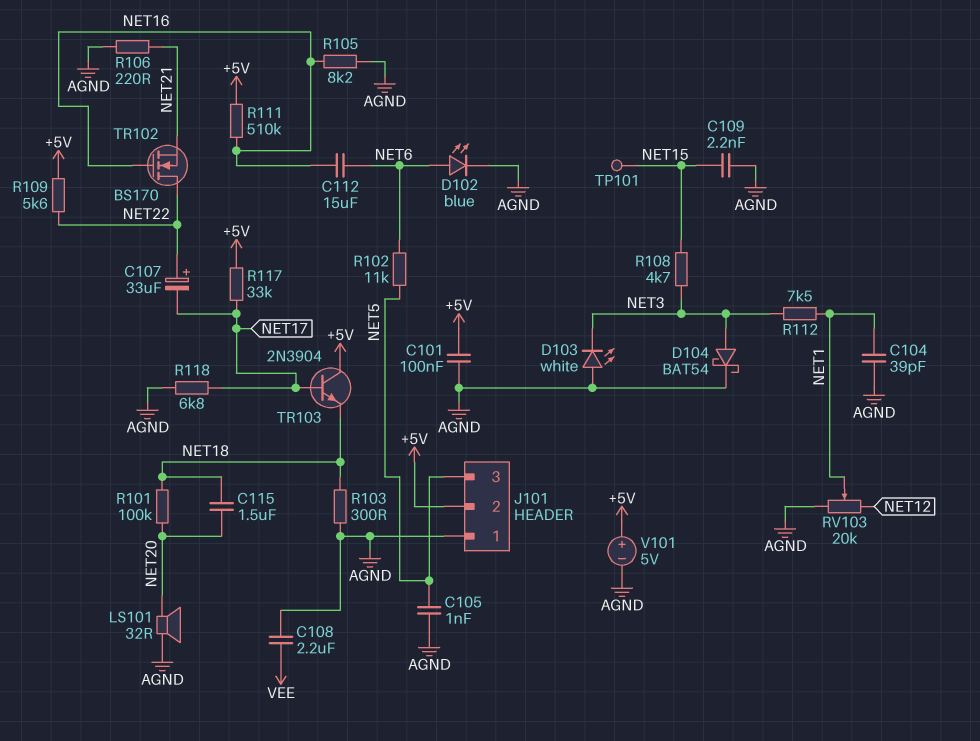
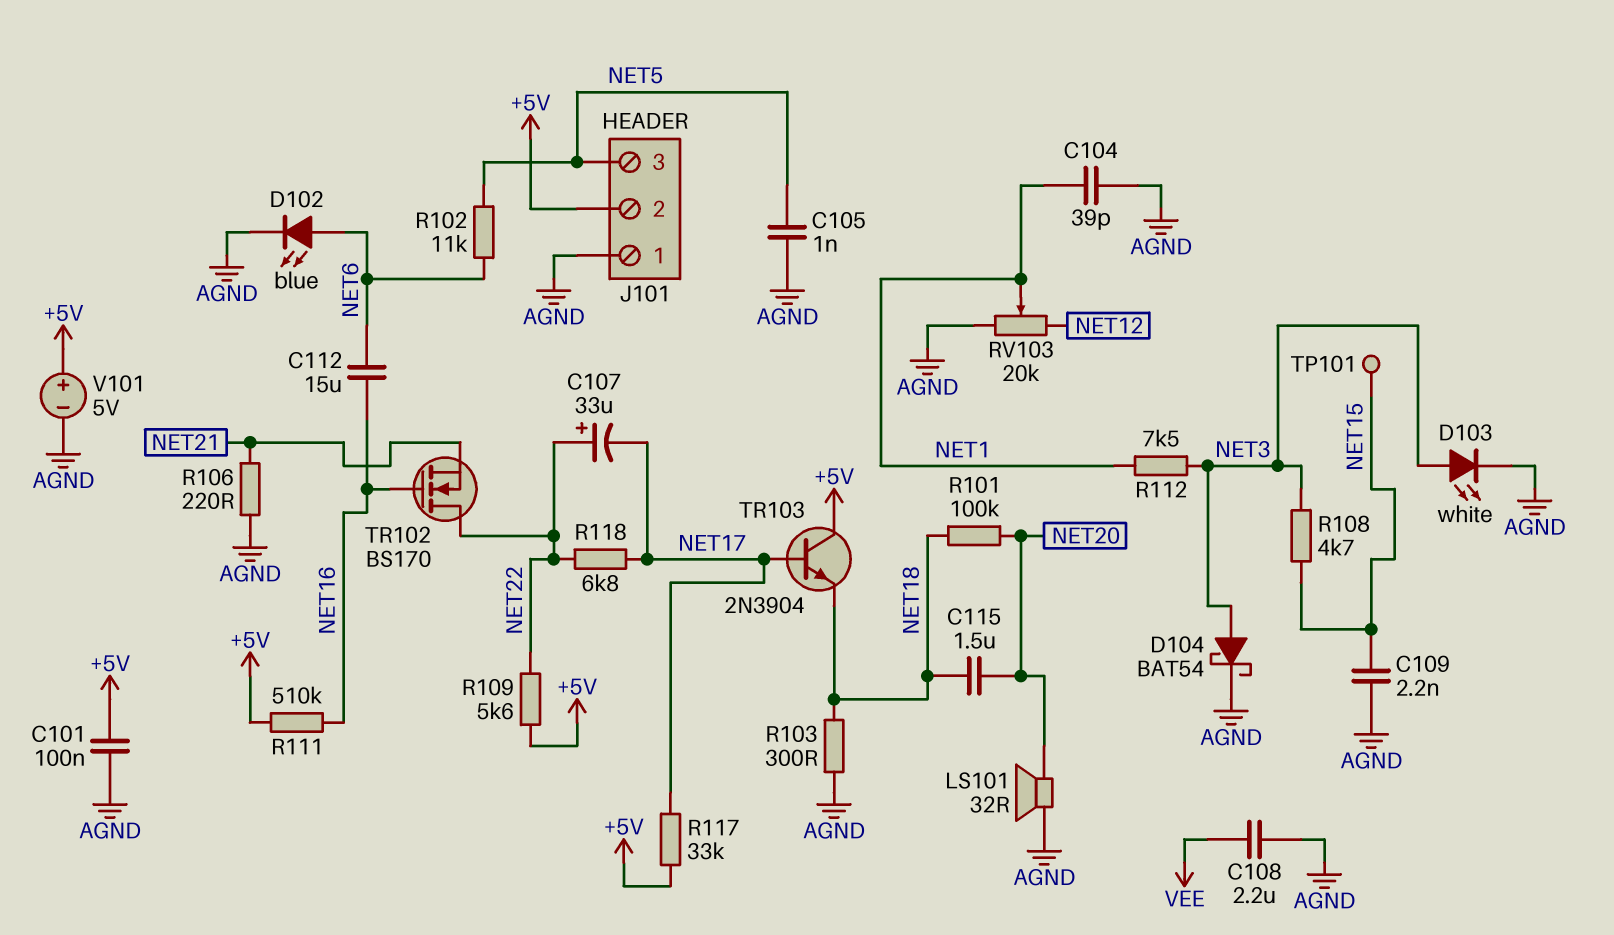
D103: LED white (A AGND, K NET3) -> LED white (A NET3, K AGND)
R105: 8.2k (AGND, NET16) -> none
R118: 6.8k (AGND, NET17) -> 6.8k (NET17, NET22)

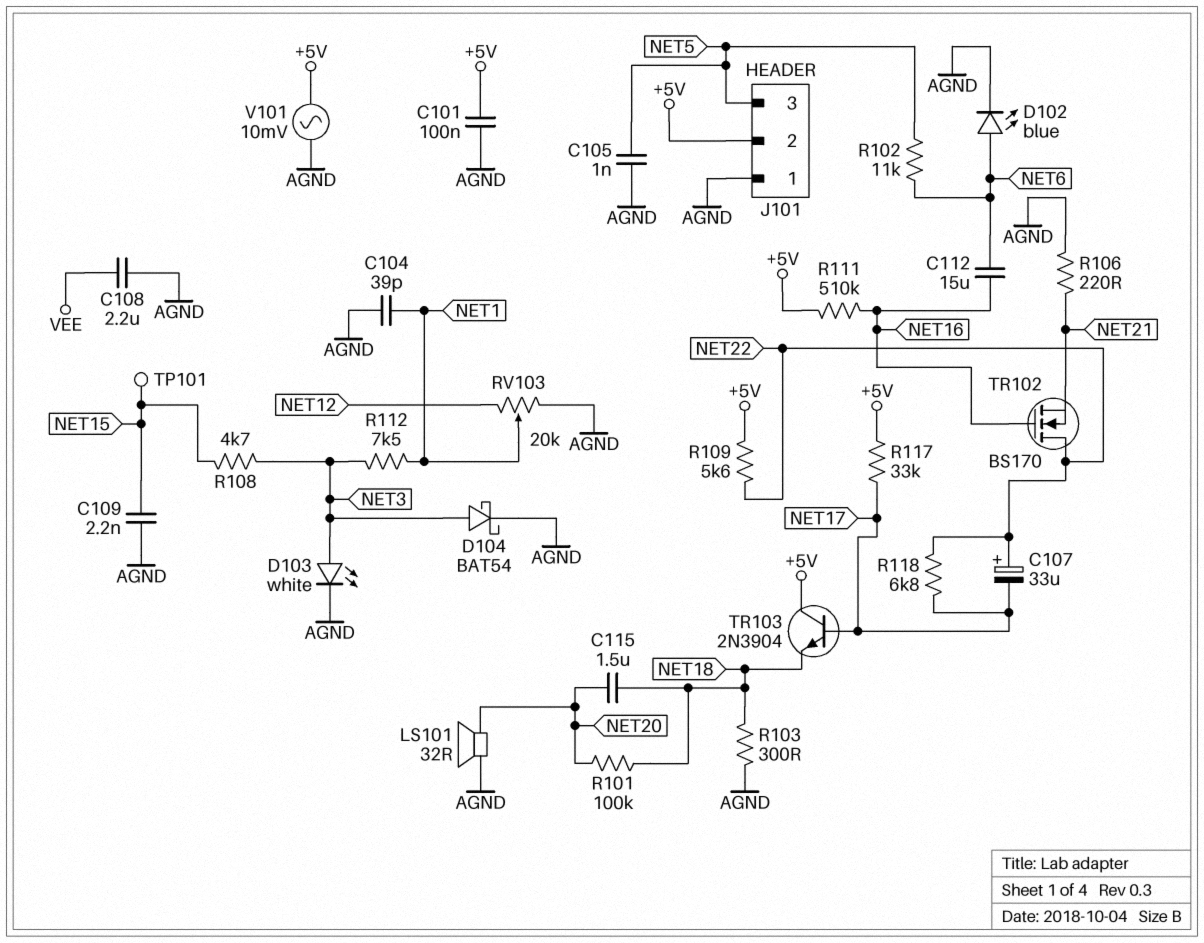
V101: 5V (plus +5V, minus AGND) -> AC 10mV (+5V, AGND)

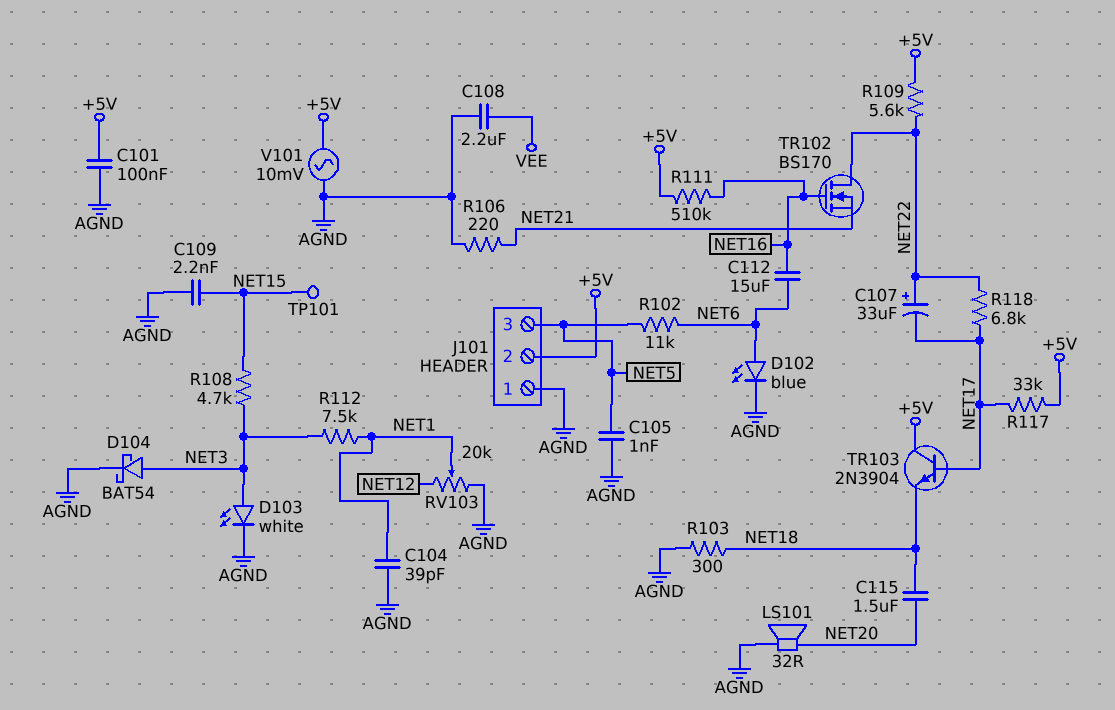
R101: 100k (NET18, NET20) -> none

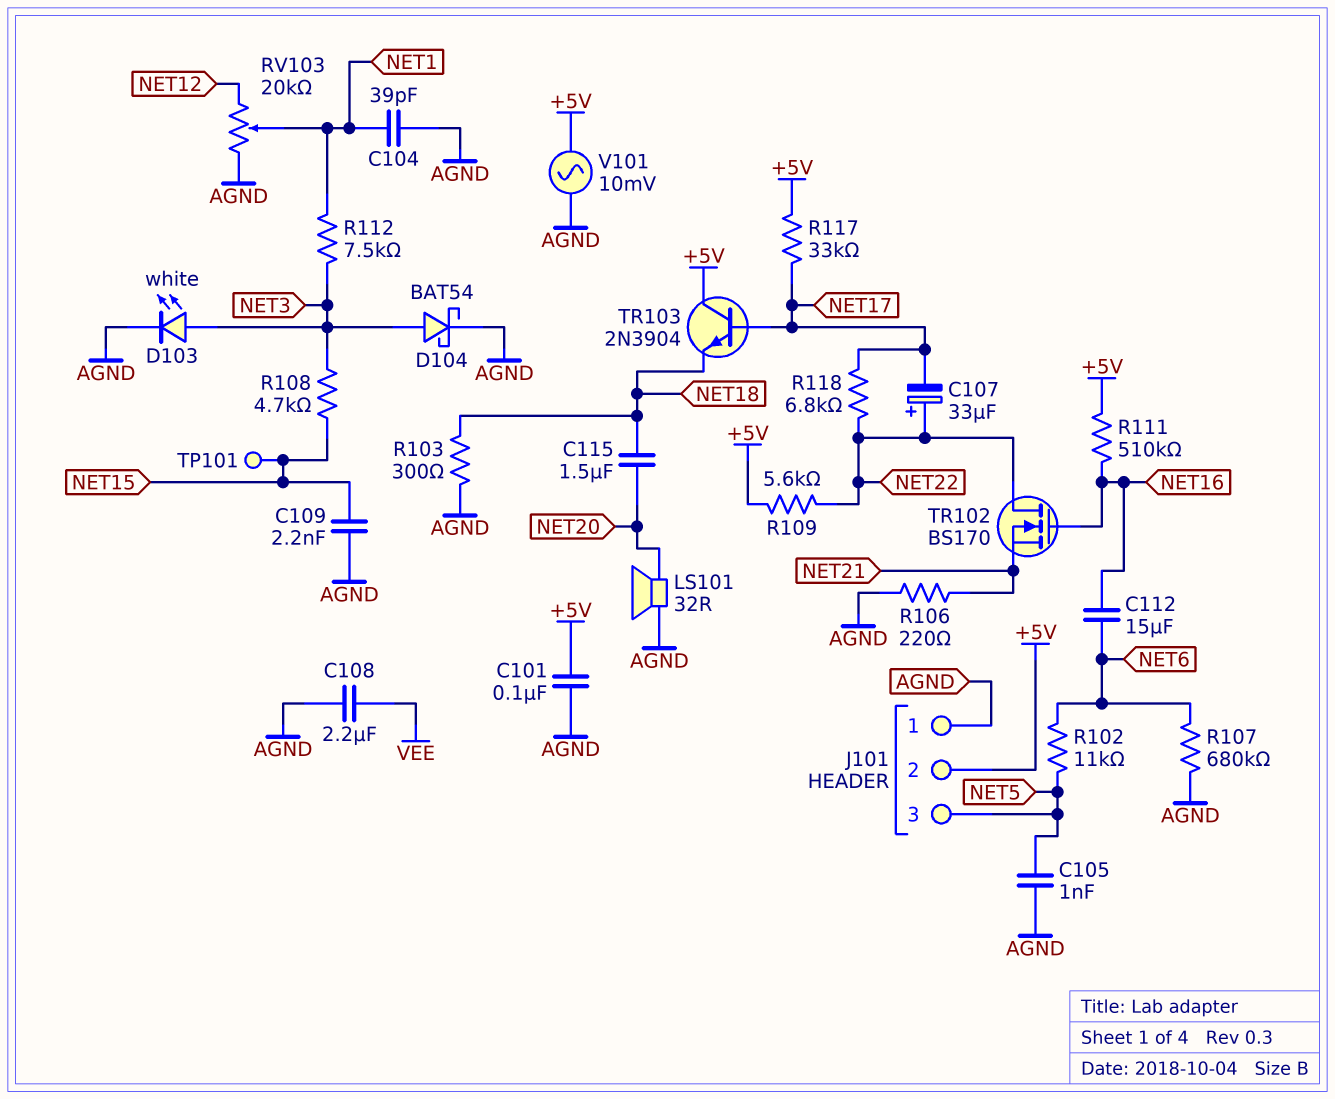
D102: LED blue (A NET6, K AGND) -> none
R107: none -> 680k (AGND, NET6)

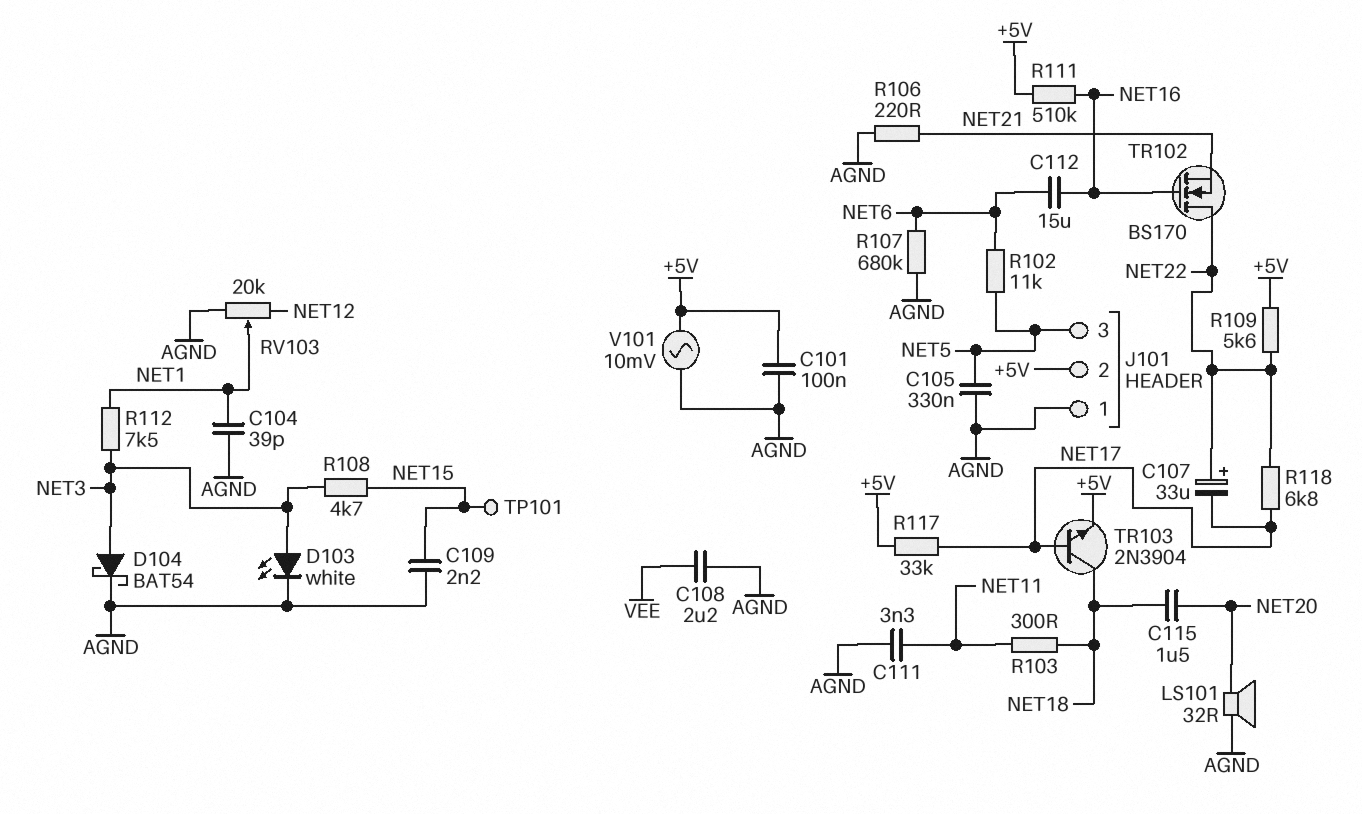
C105: 1nF (AGND, NET5) -> 330nF (AGND, NET5)
C111: none -> 3.3nF (AGND, NET11)
R103: 300 (AGND, NET18) -> 300 (NET11, NET18)
TR103: NPN 2N3904 (B NET17, C +5V, E NET18) -> NPN 2N3904 (B NET17, C NET18, E +5V)

